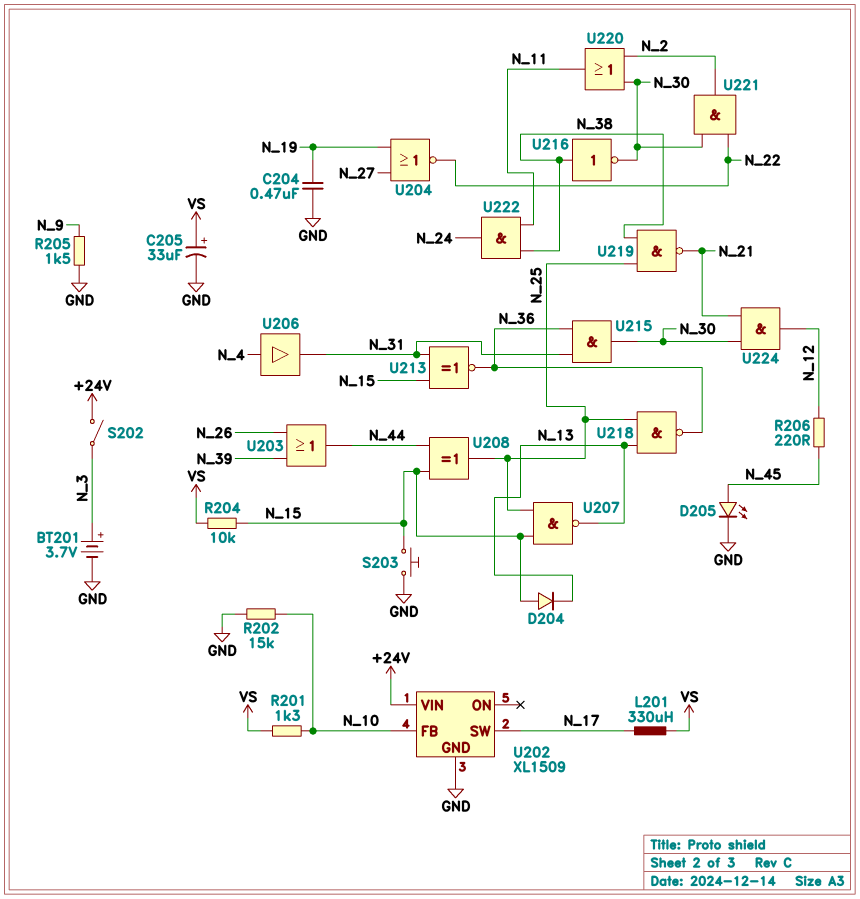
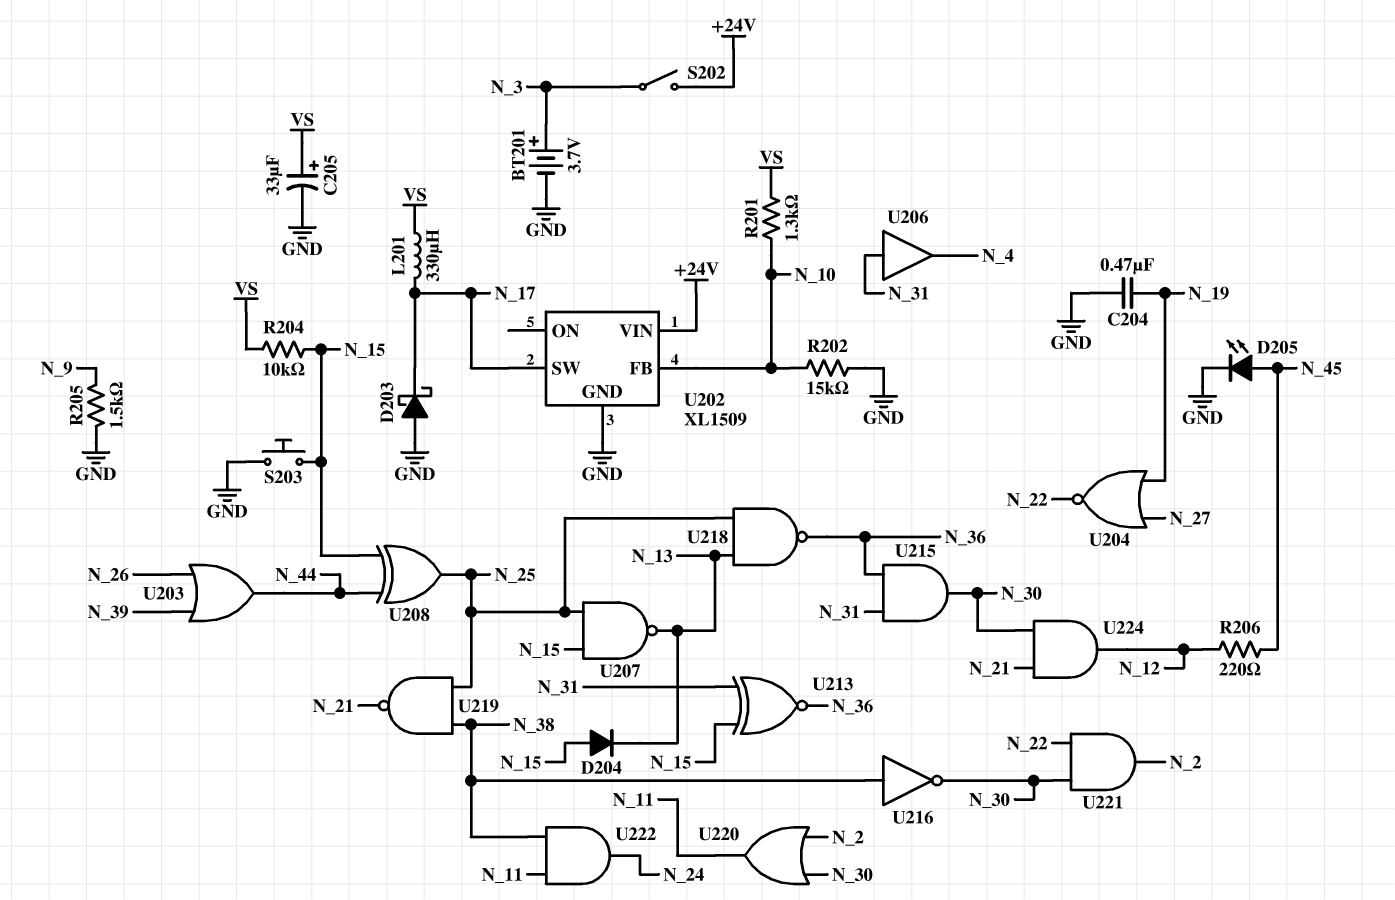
D203: none -> schottky (A GND, K N_17)
U206: buffer (in N_4, out N_31) -> buffer (in N_31, out N_4)

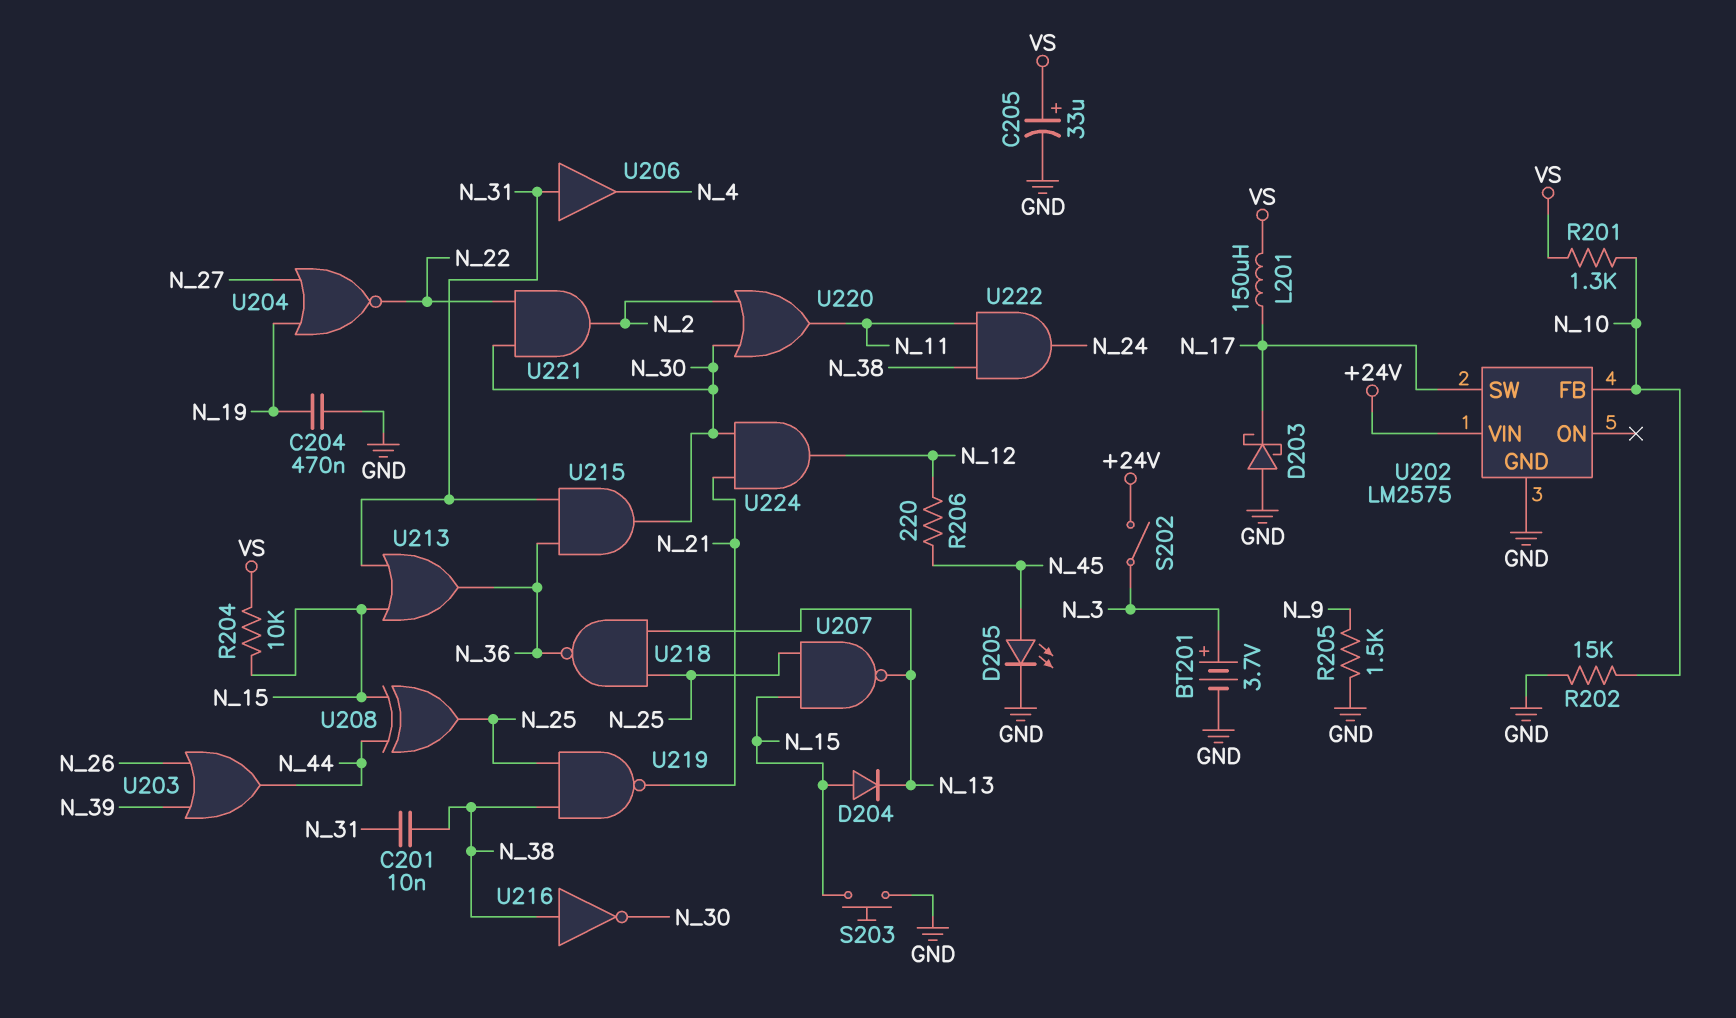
C201: none -> 10nF (N_31, N_38)
L201: 330uH (N_17, VS) -> 150uH (N_17, VS)
U202: XL1509 -> LM2575
U213: XNOR (in N_15, in N_31, out N_36) -> OR (in N_15, in N_31, out N_36)

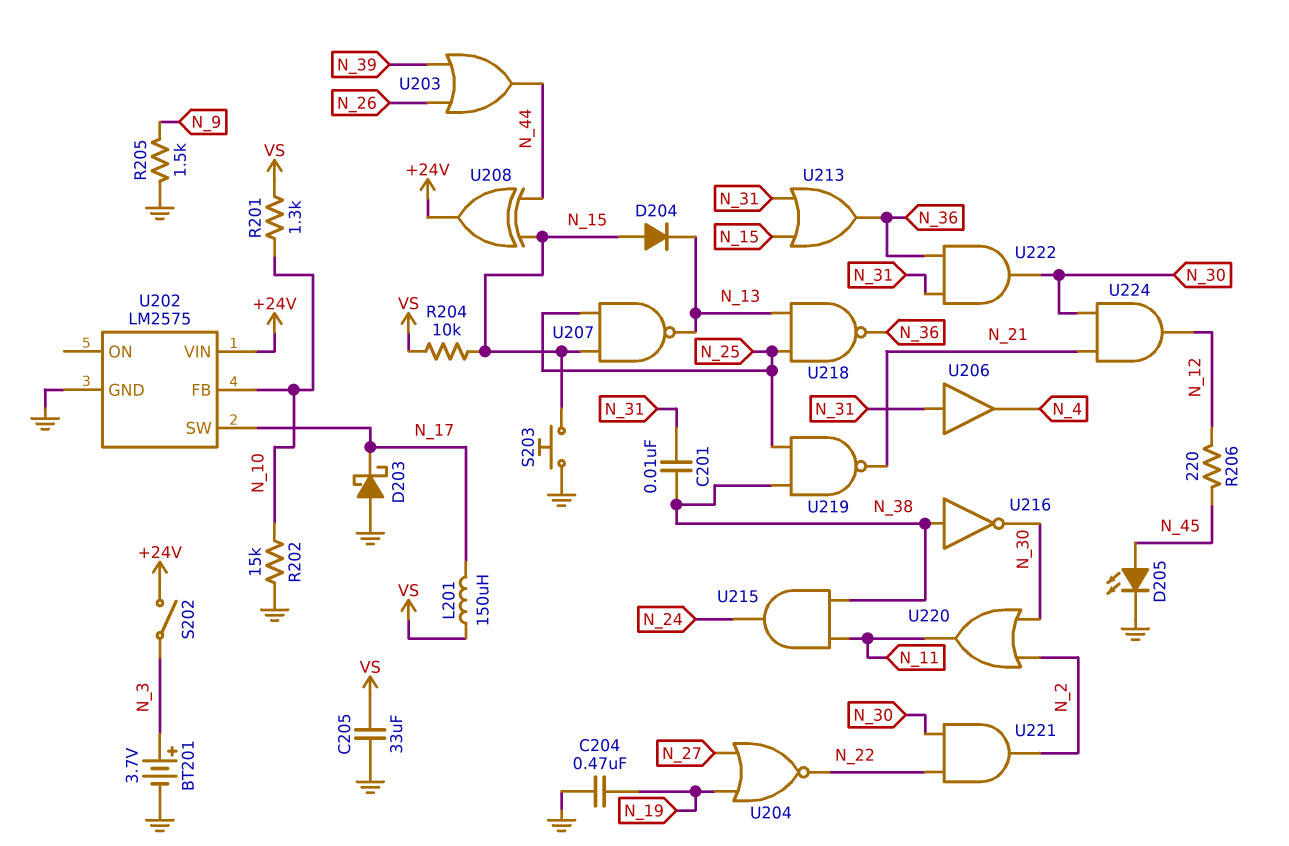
C205: 33uF (plus VS, minus GND) -> 33uF (GND, VS)
U208: XOR (in N_15, in N_44, out N_25) -> XOR (in N_15, in N_44, out +24V)
U215: AND (in N_31, in N_36, out N_30) -> AND (in N_11, in N_38, out N_24)
U222: AND (in N_11, in N_38, out N_24) -> AND (in N_31, in N_36, out N_30)

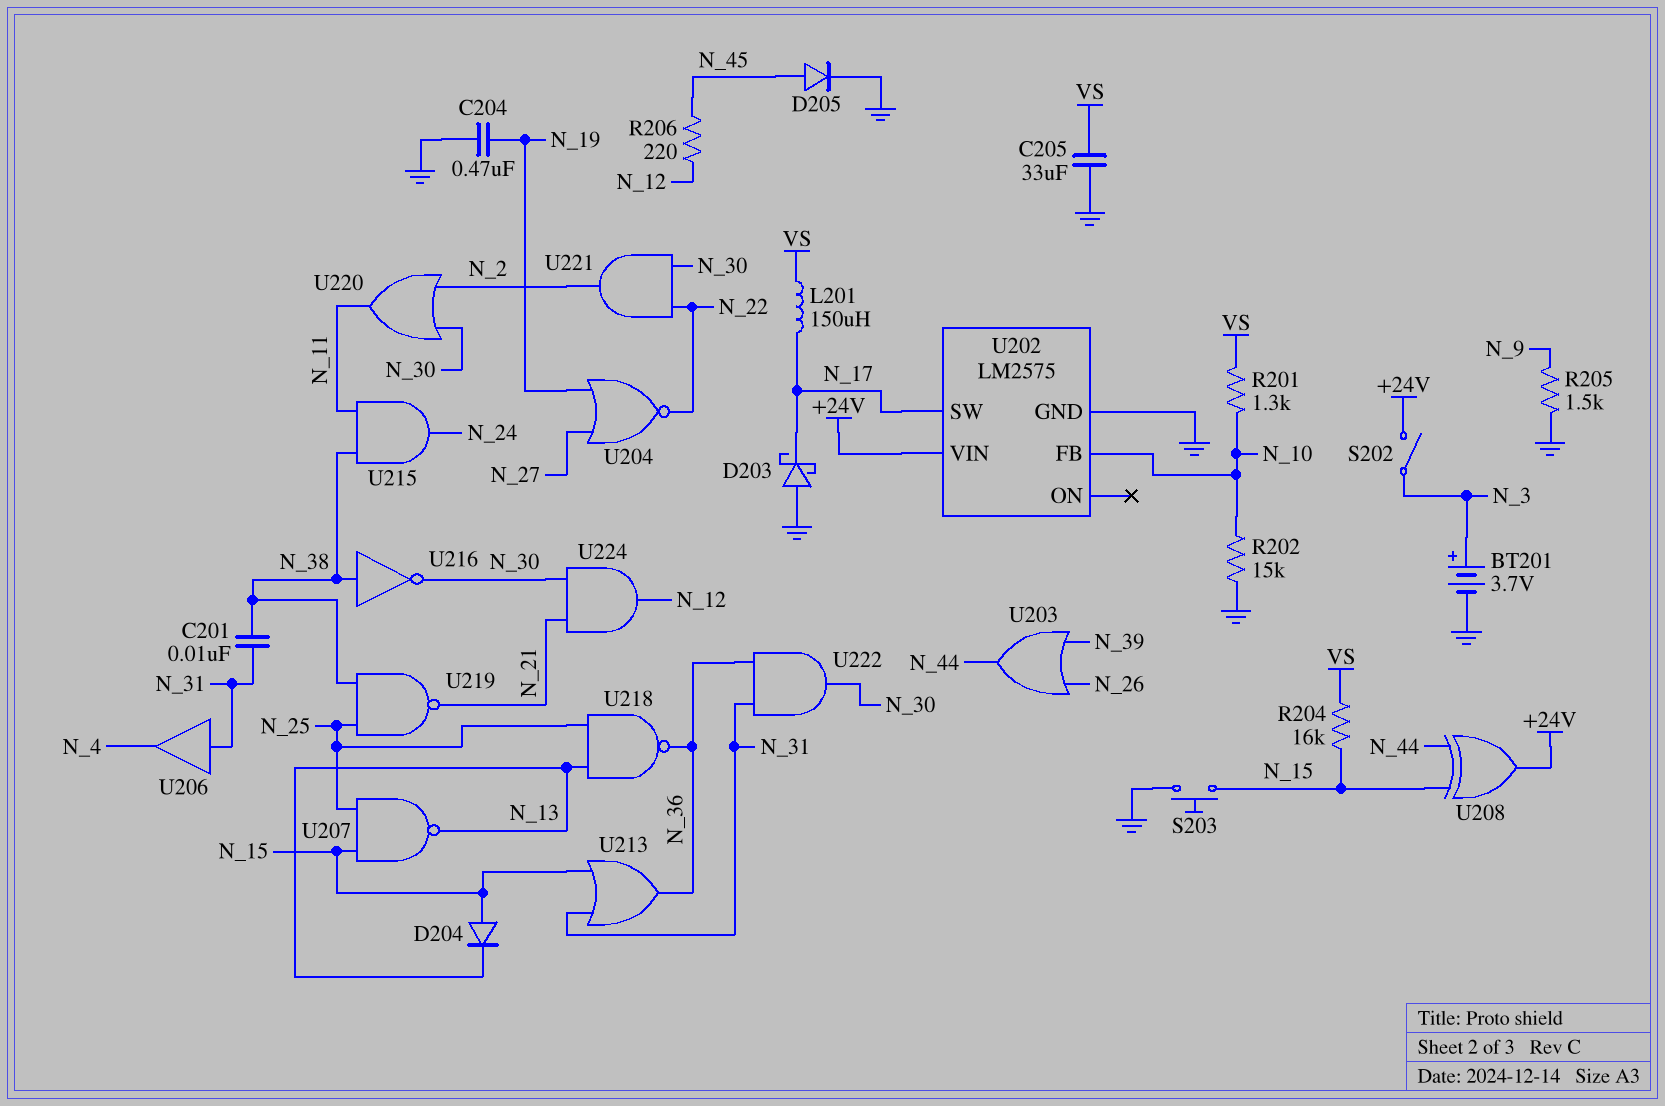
D205: LED (A N_45, K GND) -> diode (A N_45, K GND)
R204: 10k (N_15, VS) -> 16k (N_15, VS)

